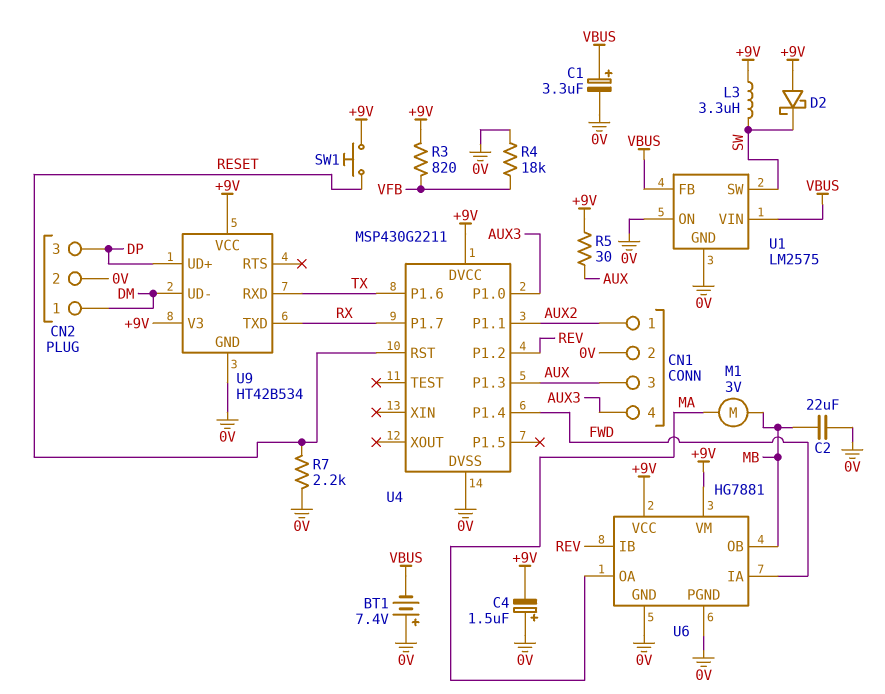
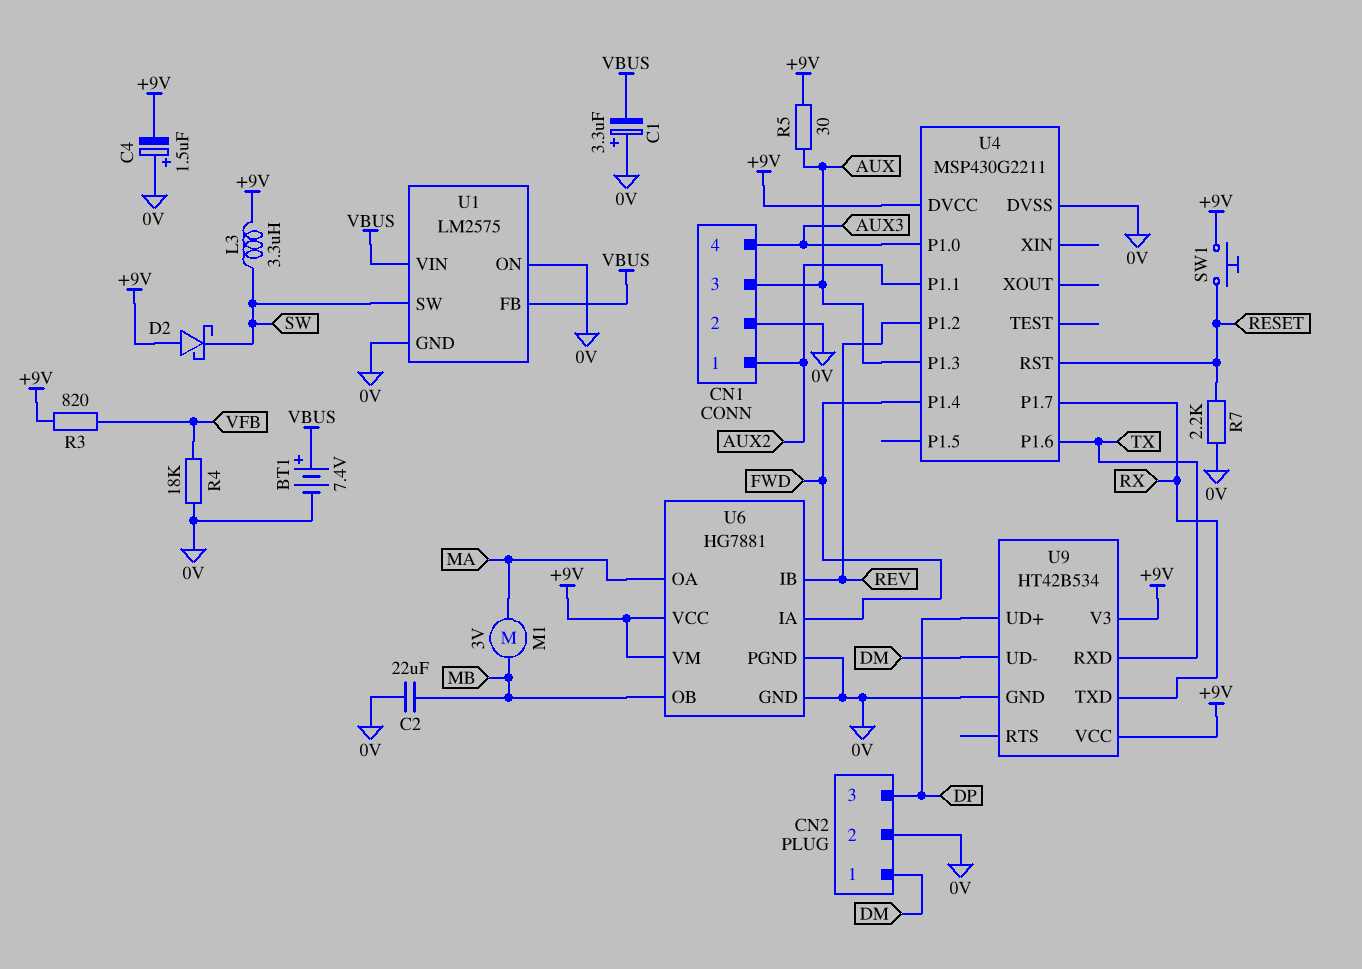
BT1: 7.4V (plus 0V, minus VBUS) -> 7.4V (plus VBUS, minus 0V)
C1: 3.3uF (plus VBUS, minus 0V) -> 3.3uF (plus 0V, minus VBUS)

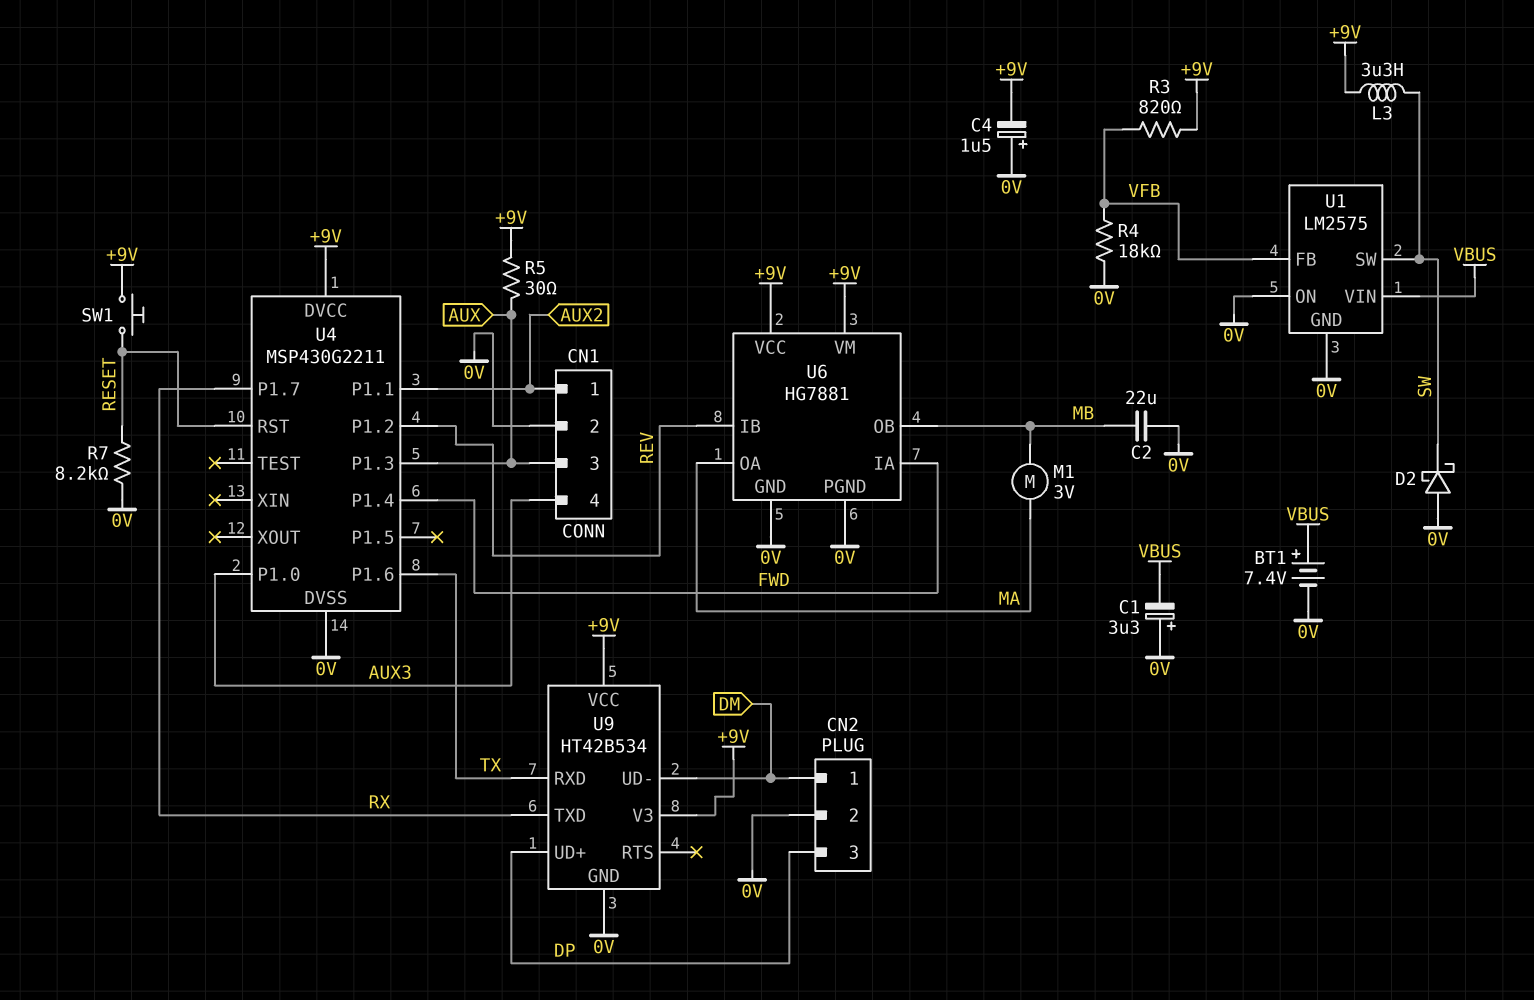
D2: schottky (A +9V, K SW) -> schottky (A 0V, K SW)
R7: 2.2k (0V, RESET) -> 8.2k (0V, RESET)
U1 pin FB: VBUS -> VFB

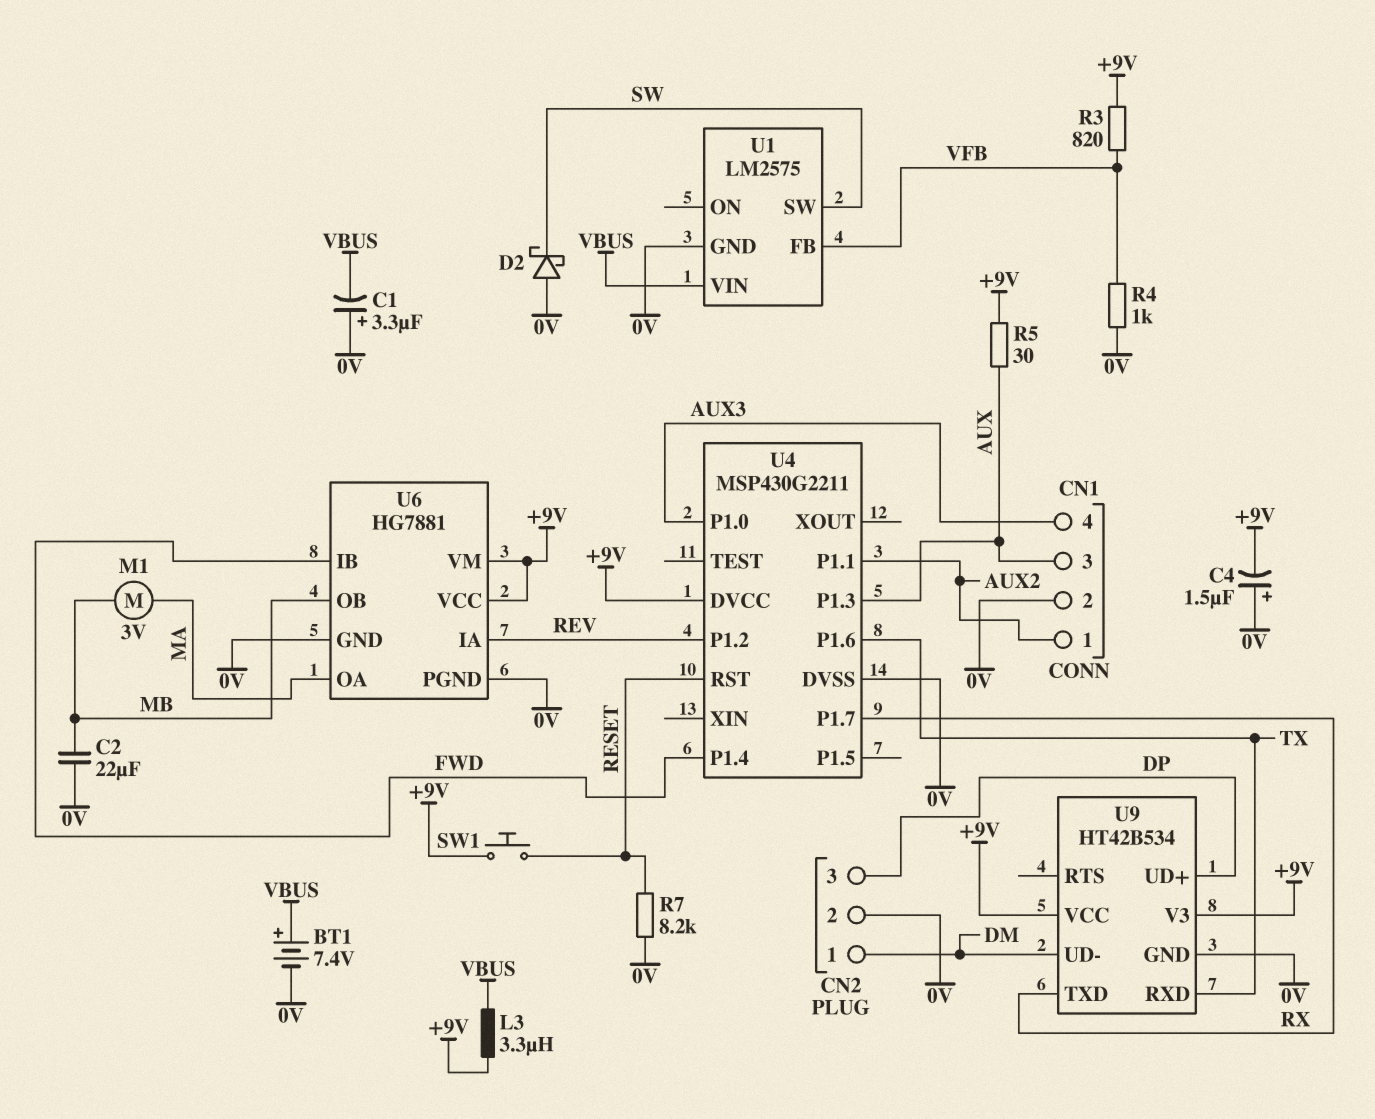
L3: 3.3uH (+9V, SW) -> 3.3uH (+9V, VBUS)
R4: 18k (0V, VFB) -> 1k (0V, VFB)
U1 pin ON: 0V -> none
U6 pin IA: FWD -> REV
U6 pin IB: REV -> FWD

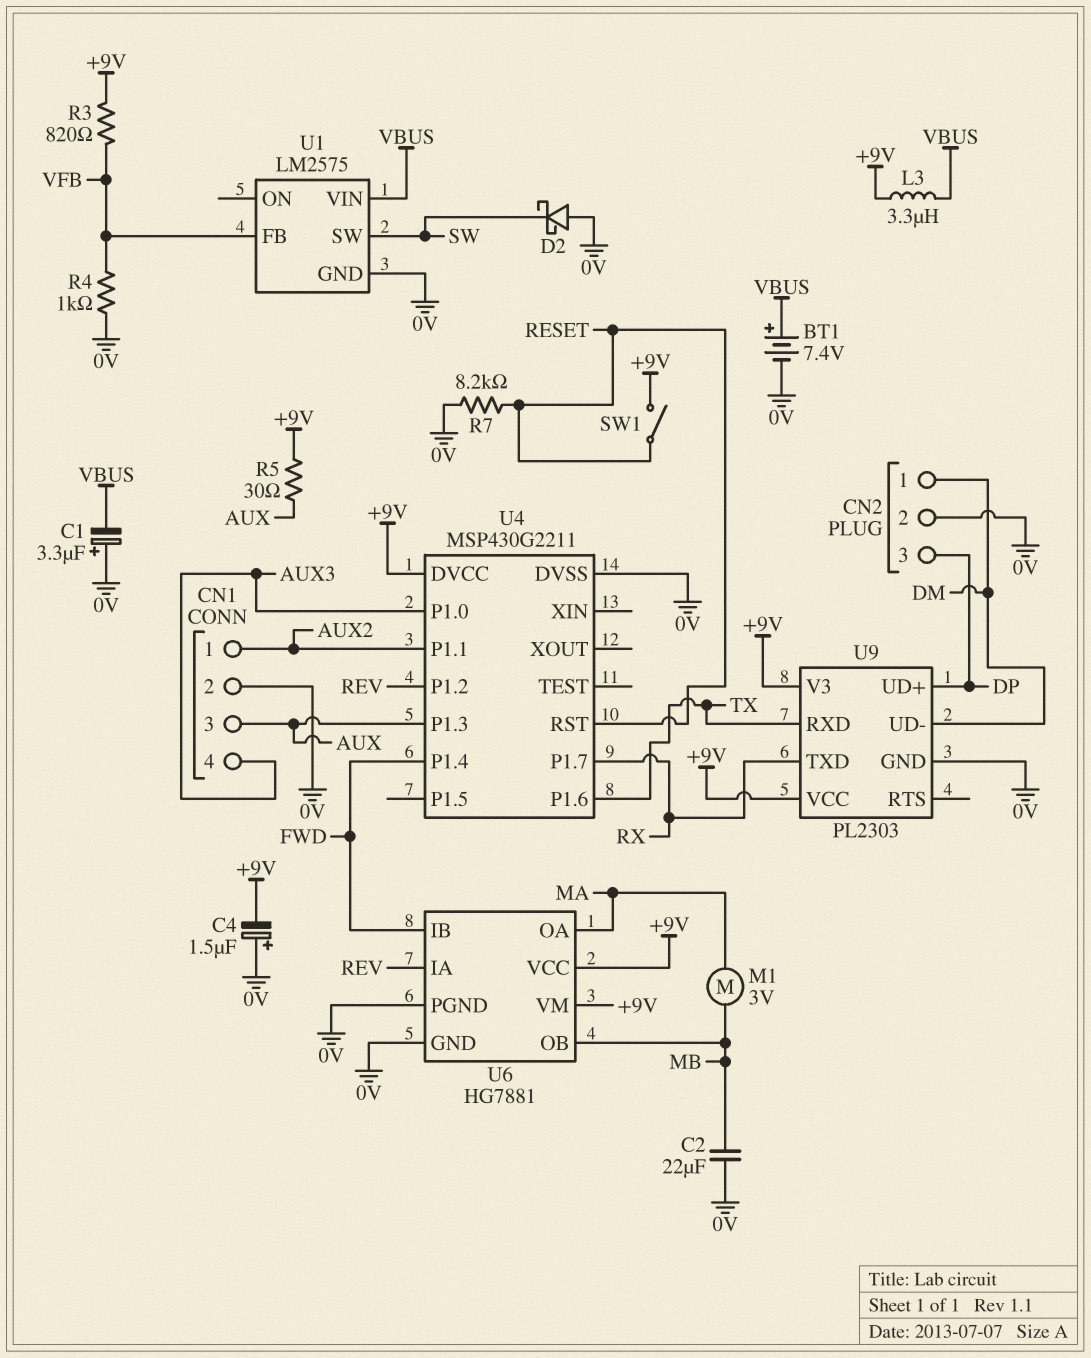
SW1: button (+9V, RESET) -> switch (+9V, RESET)
U9: HT42B534 -> PL2303

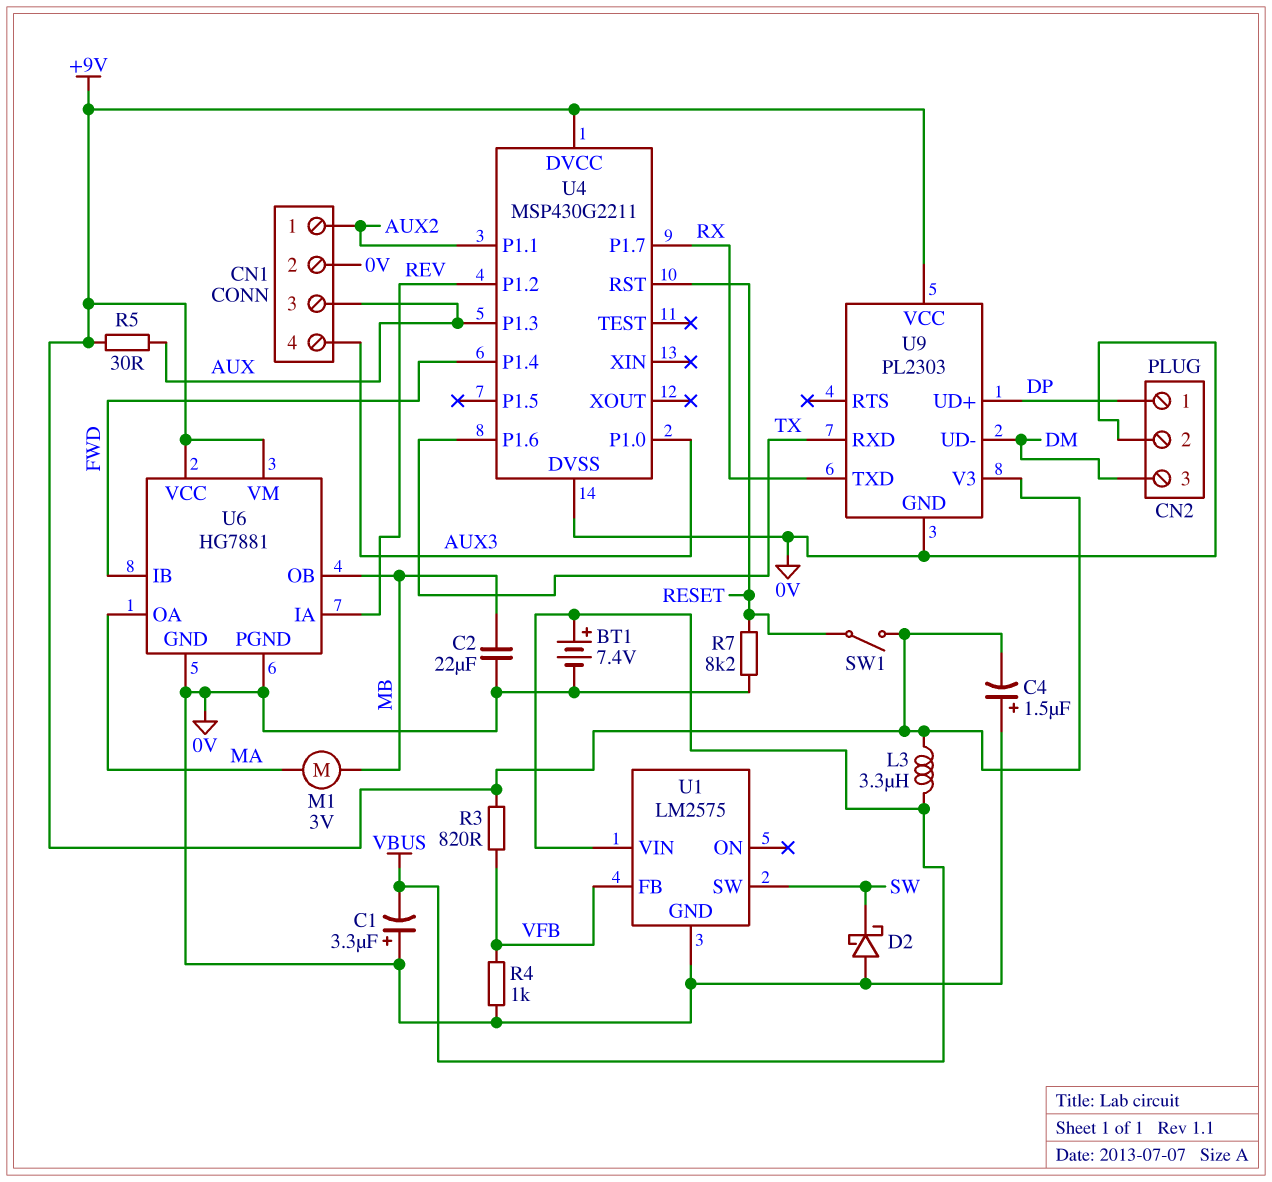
CN2 pin 1: DM -> DP
CN2 pin 3: DP -> DM

